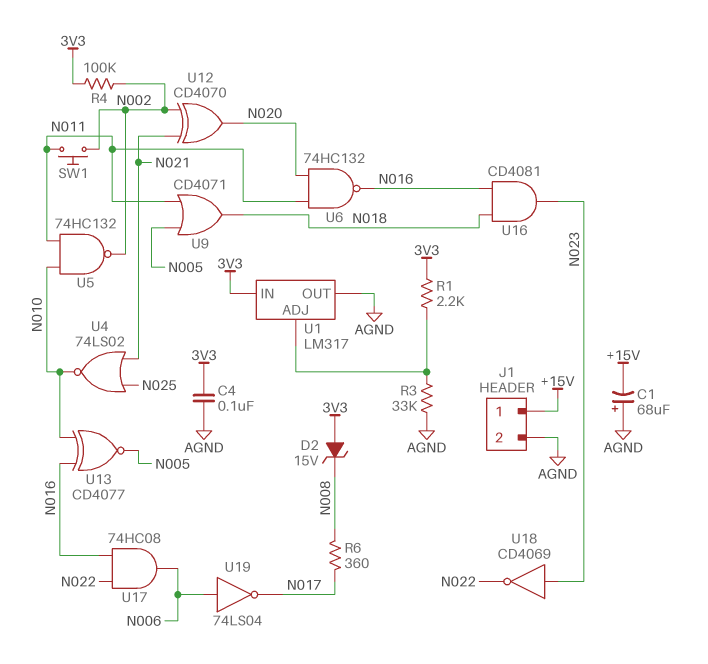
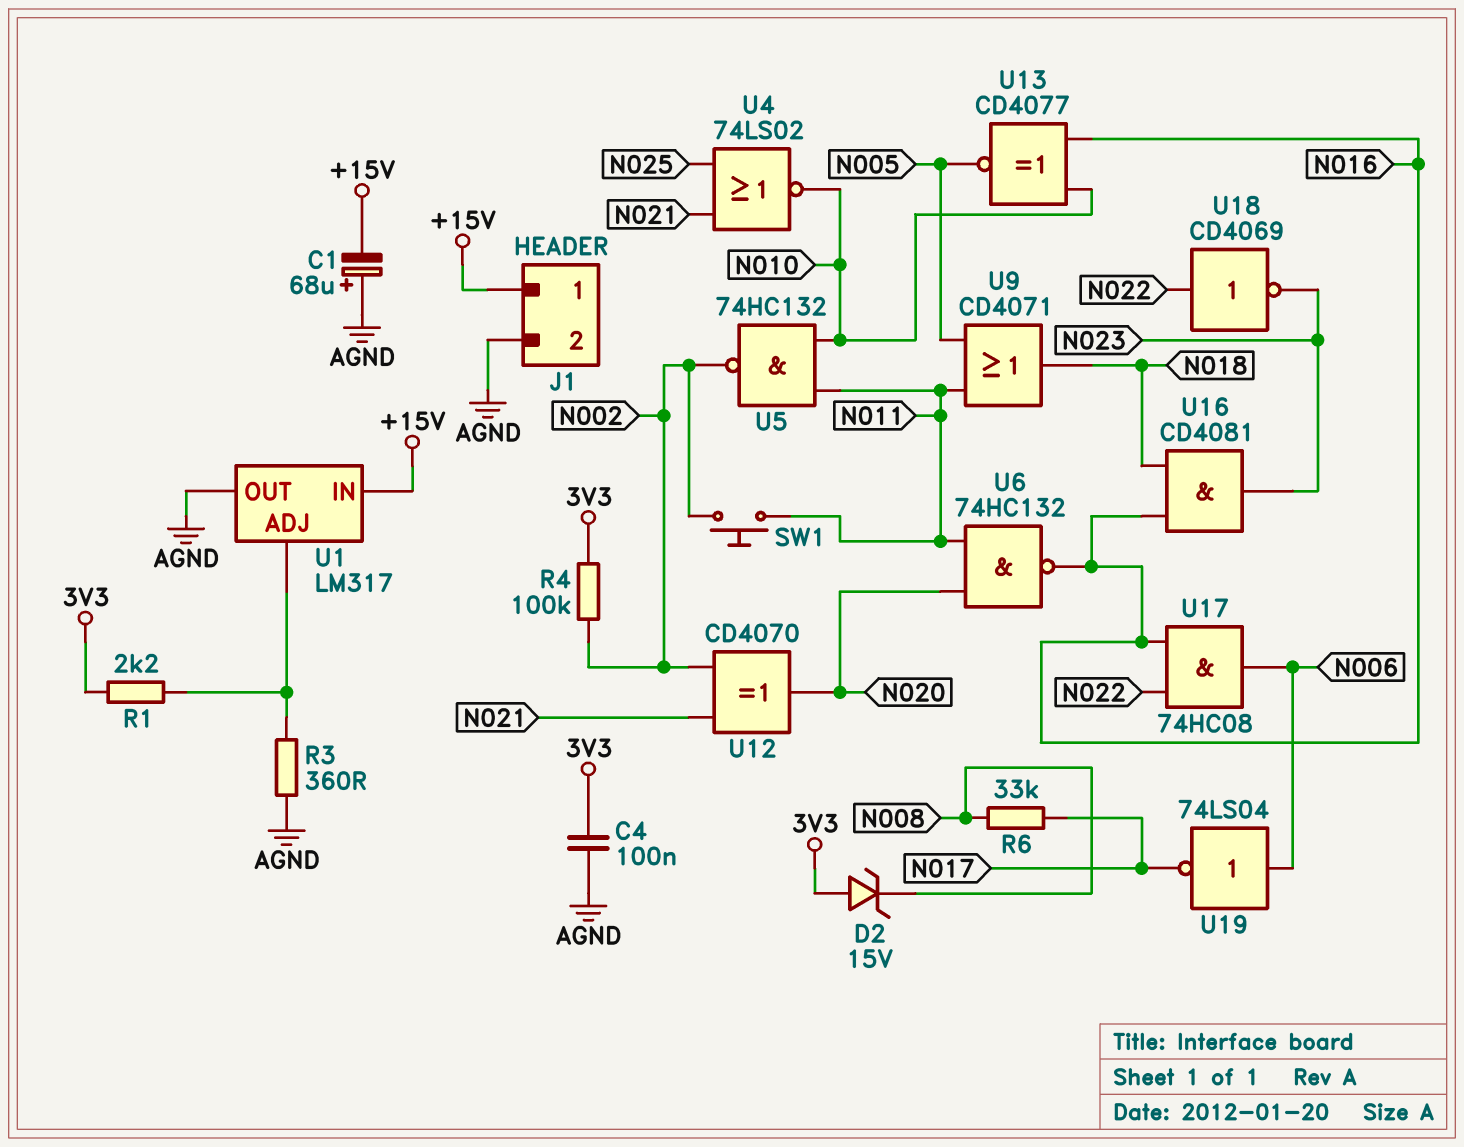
R3: 33k (AGND, U1/ADJ) -> 360 (AGND, U1/ADJ)
R6: 360 (N008, N017) -> 33k (N008, N017)
U1 pin IN: 3V3 -> +15V
U18: NOT CD4069 (in N023, out N022) -> NOT CD4069 (in N022, out N023)

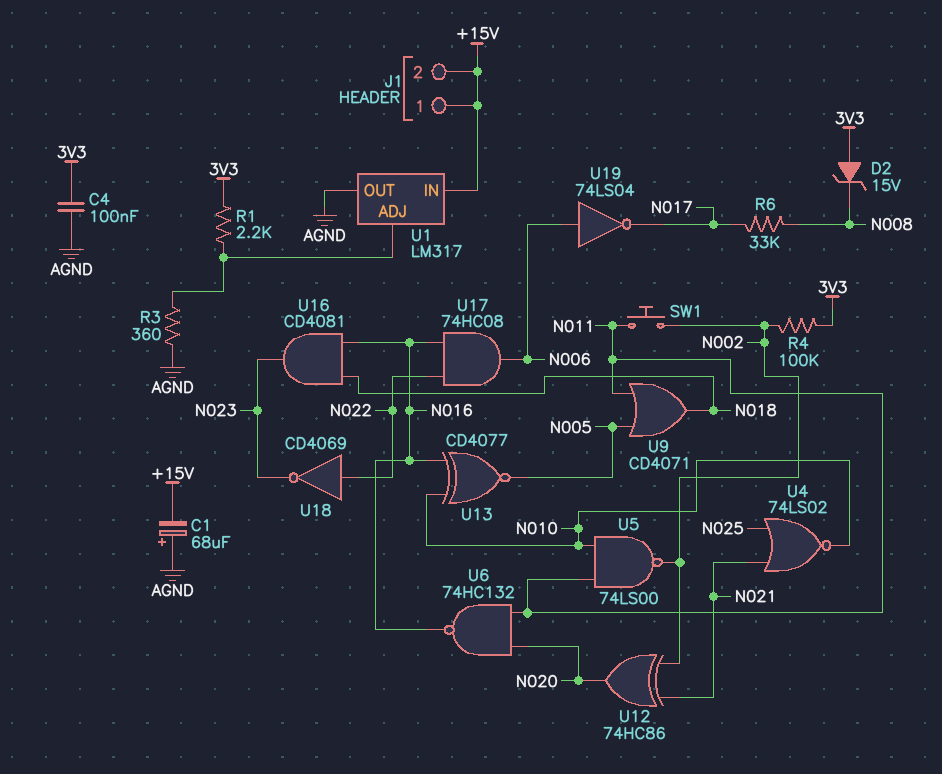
J1 pin 2: AGND -> +15V
U5: NAND 74HC132 (in N010, in N011, out N002) -> NAND 74LS00 (in N010, in N011, out N002)
U12: XOR CD4070 (in N002, in N021, out N020) -> XOR 74HC86 (in N002, in N021, out N020)

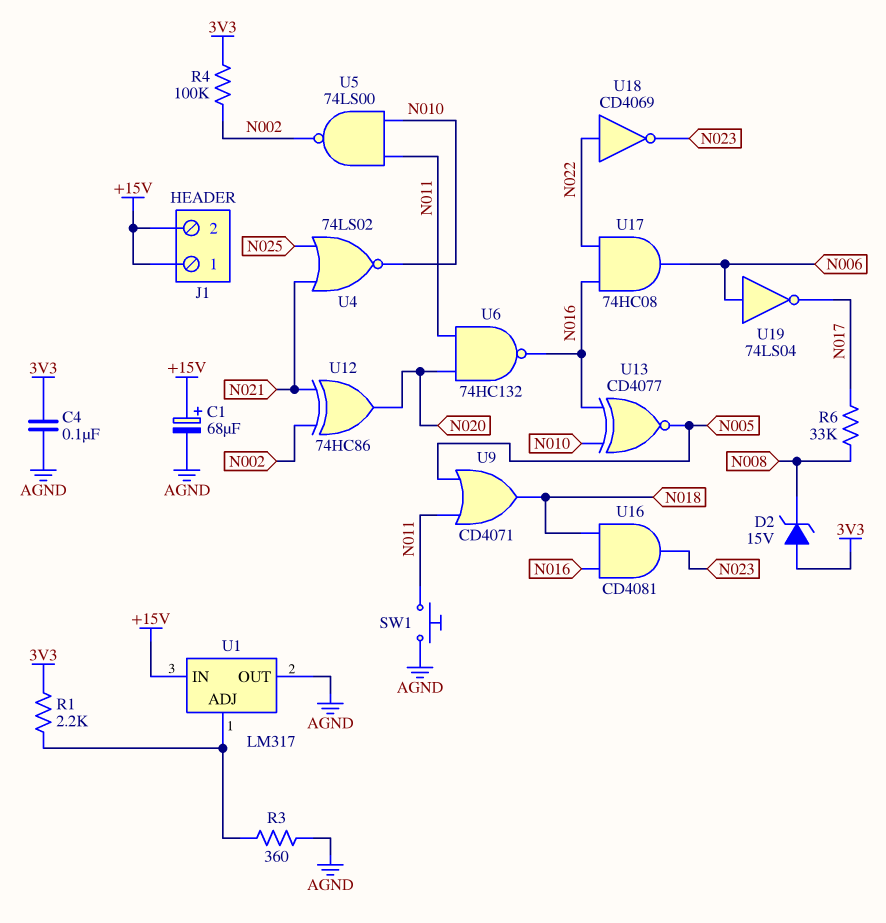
C1: 68uF (plus AGND, minus +15V) -> 68uF (plus +15V, minus AGND)
SW1: button (N002, N011) -> button (AGND, N011)

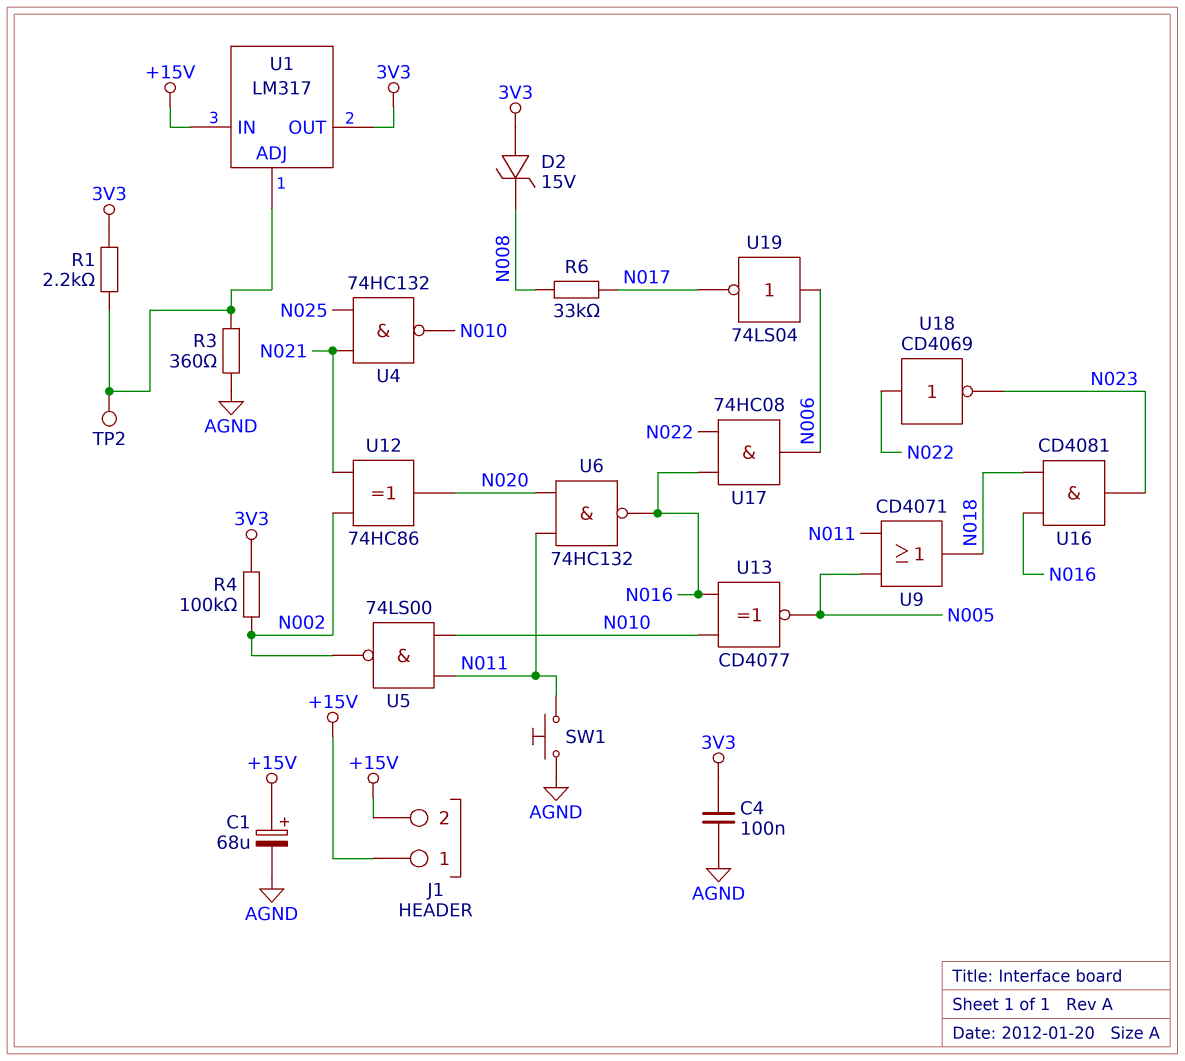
TP2: none -> test point (U1/ADJ)
U1 pin OUT: AGND -> 3V3
U4: NOR 74LS02 (in N021, in N025, out N010) -> NAND 74HC132 (in N021, in N025, out N010)

